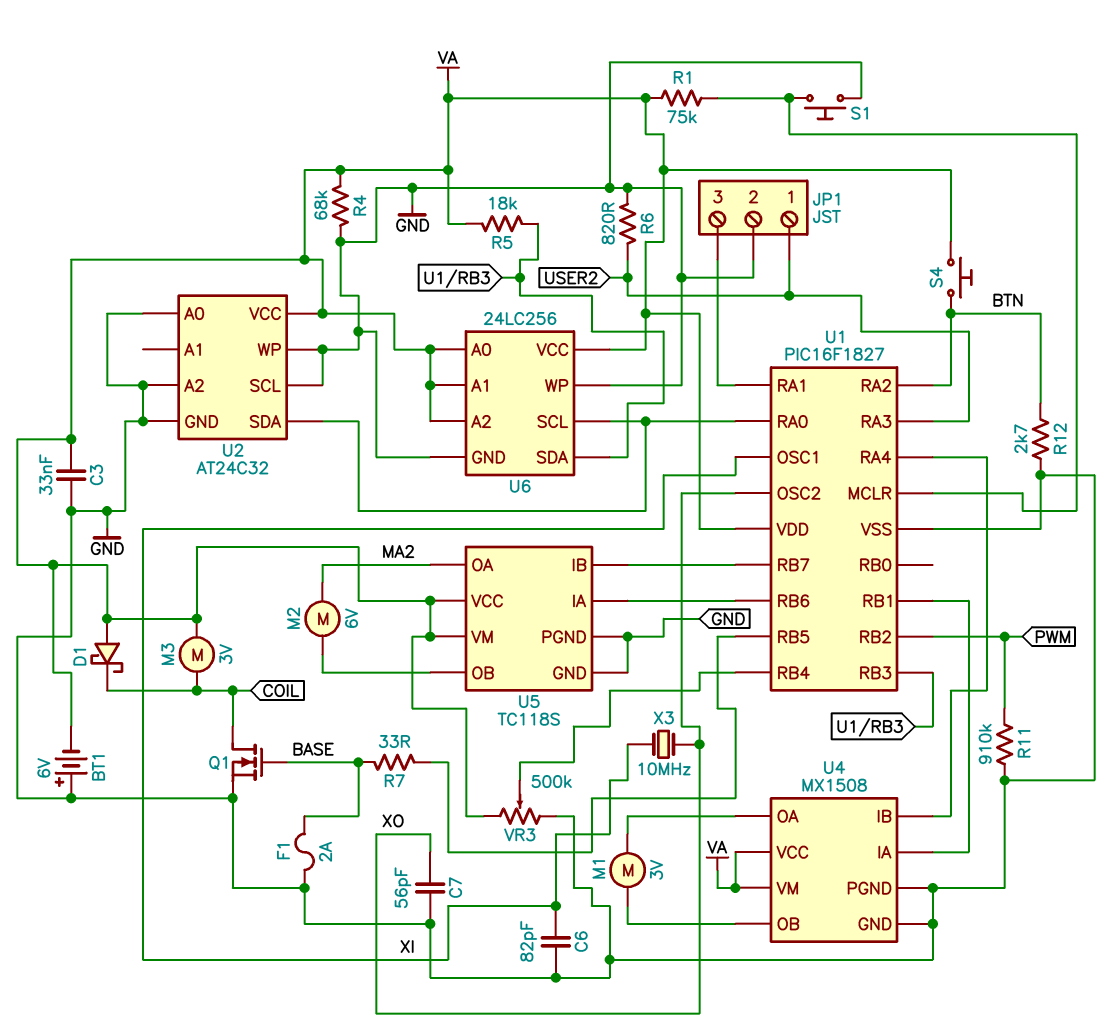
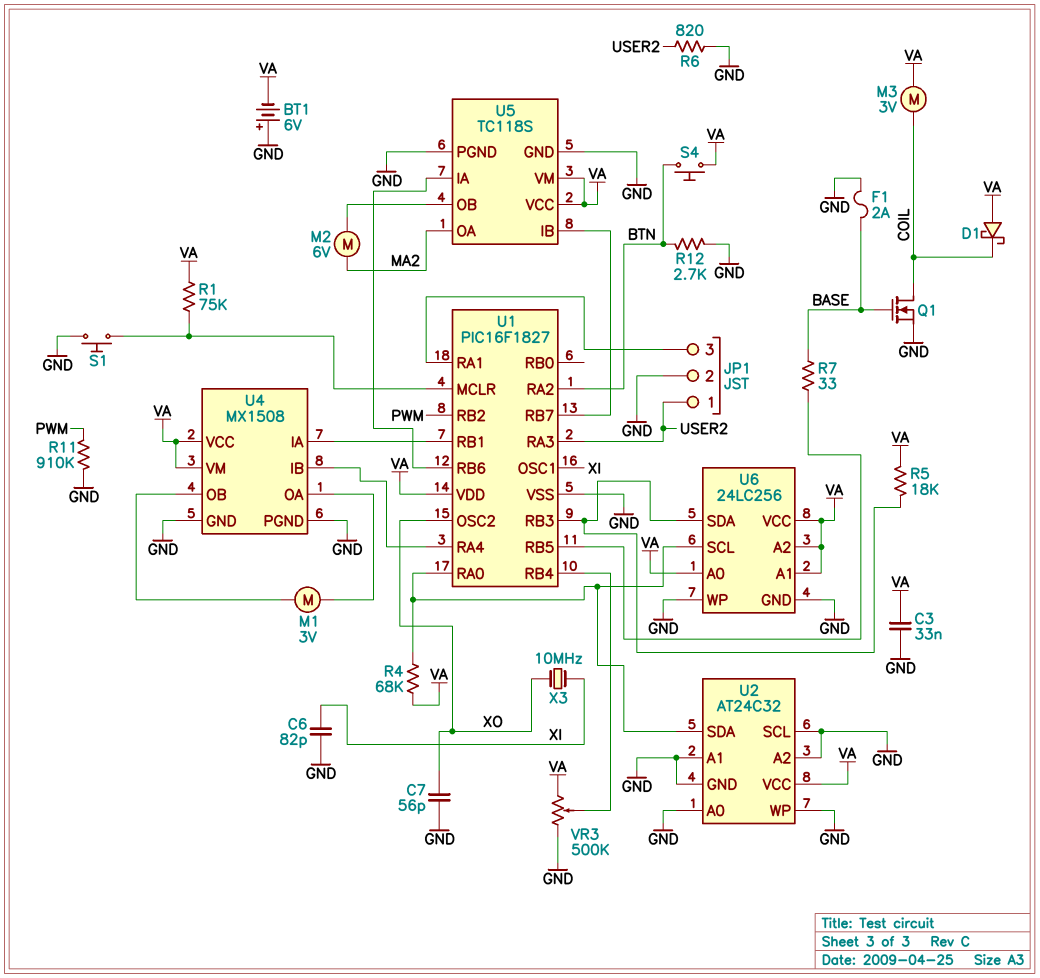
R4: 68k (GND, VA) -> 68k (U1/RA0, VA)
U2 pin A1: none -> GND

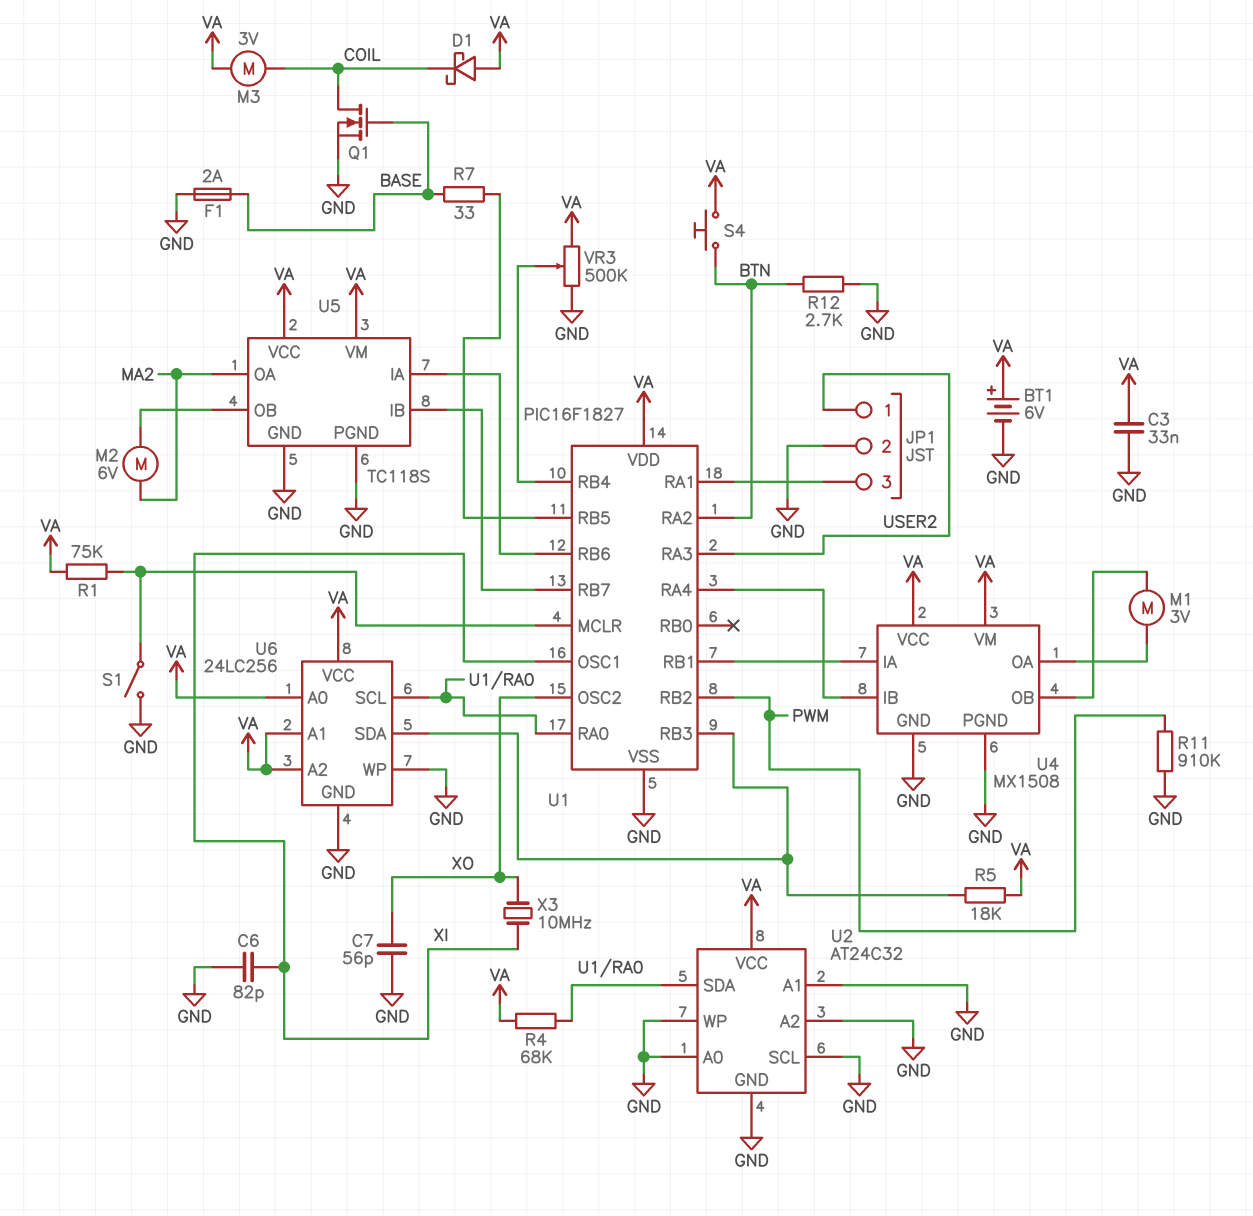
BT1: 6V (plus GND, minus VA) -> 6V (plus VA, minus GND)
R6: 820 (GND, USER2) -> none
S1: button (GND, U1/MCLR) -> switch (GND, U1/MCLR)

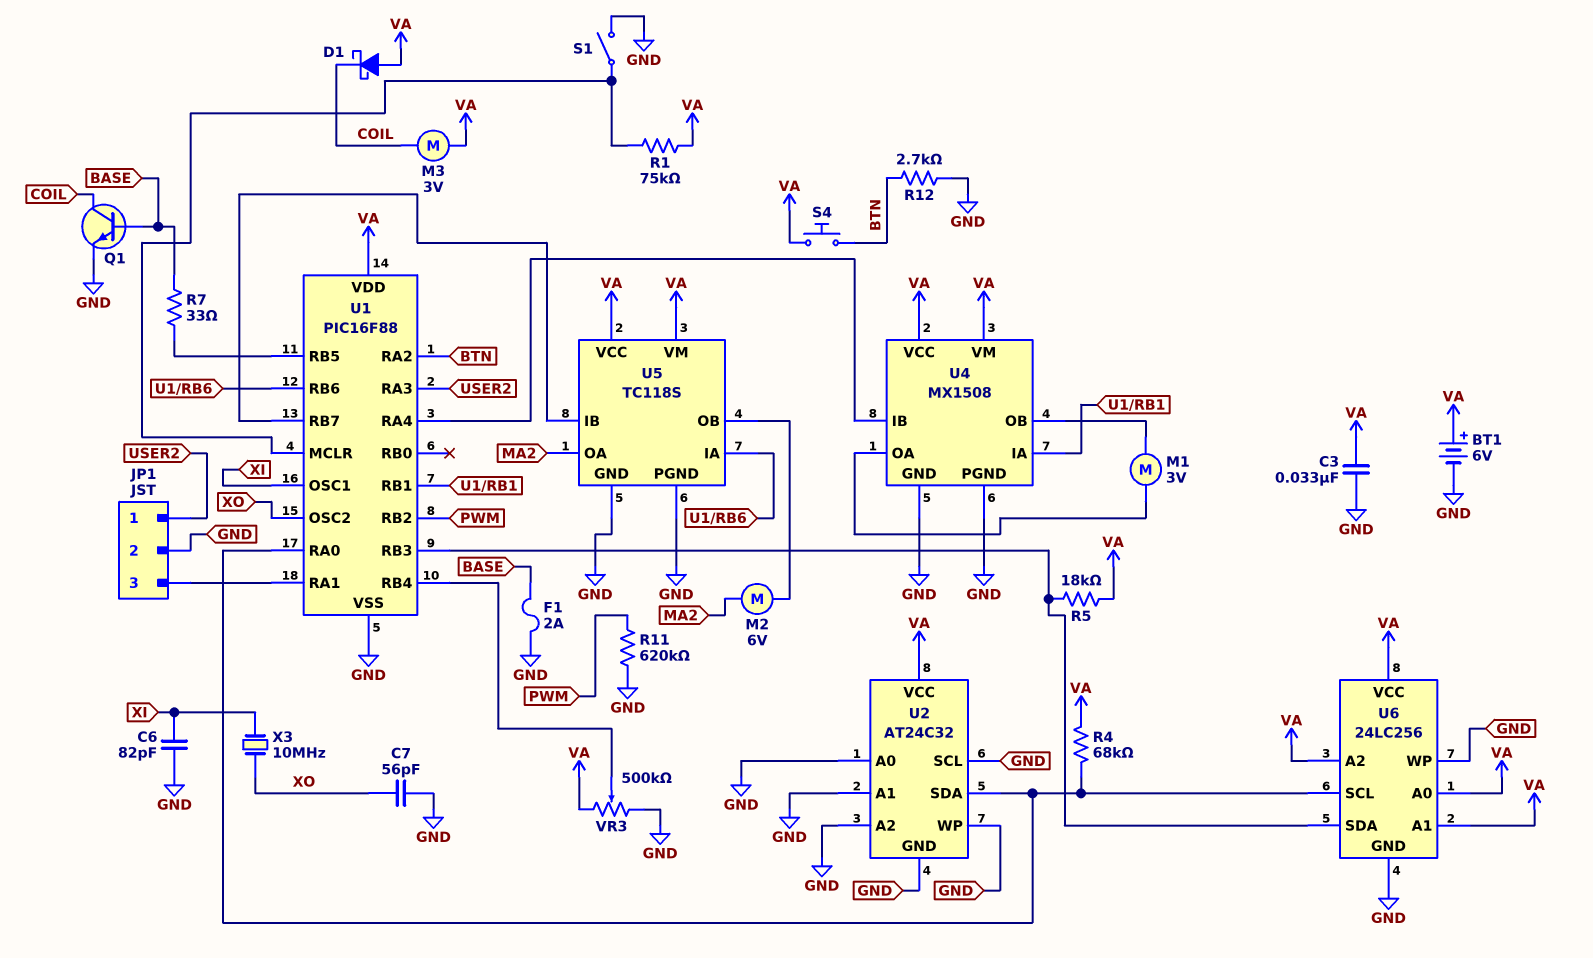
Q1: NMOS (G BASE, D COIL, S GND) -> NPN (B BASE, C COIL, E GND)
R11: 910k (GND, PWM) -> 620k (GND, PWM)
U1: PIC16F1827 -> PIC16F88

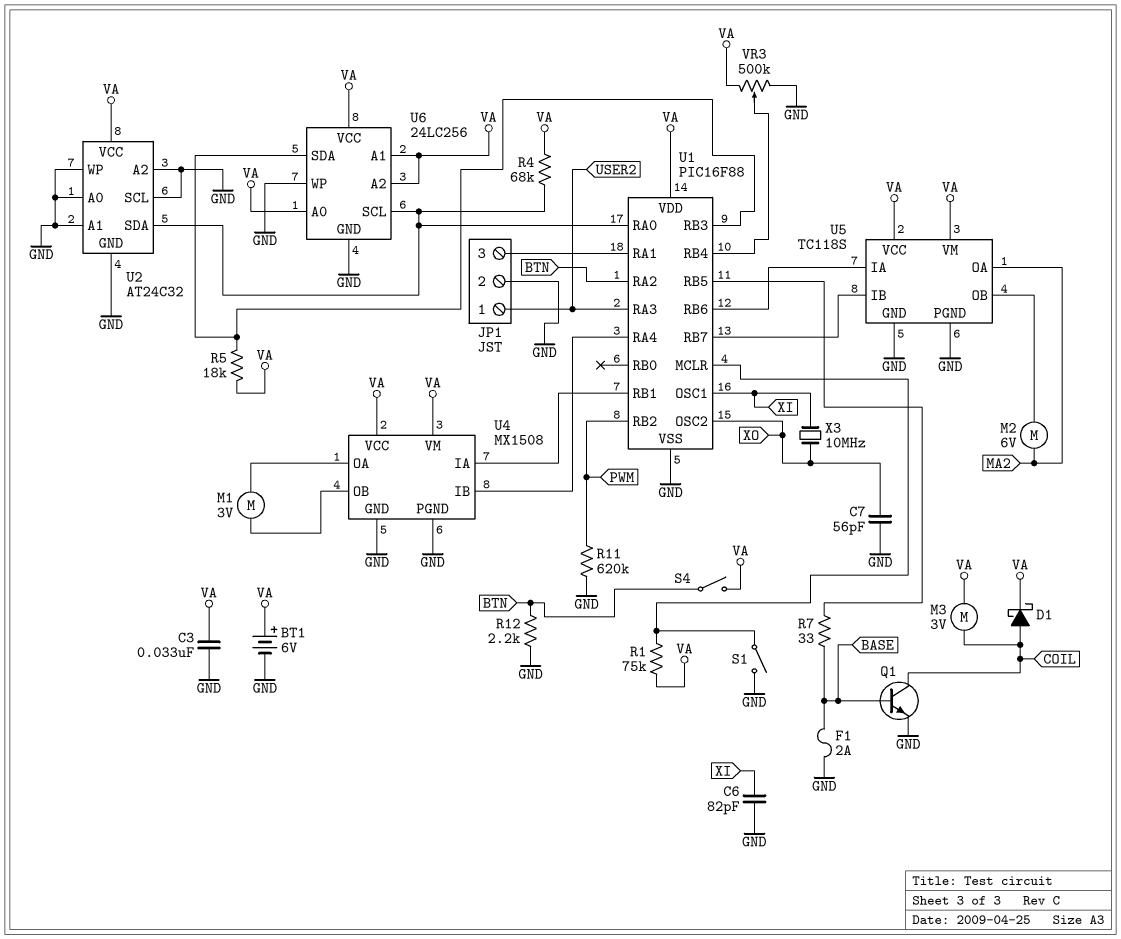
D1: schottky (A VA, K COIL) -> schottky (A COIL, K VA)
R12: 2.7k (BTN, GND) -> 2.2k (BTN, GND)
S4: button (BTN, VA) -> switch (BTN, VA)

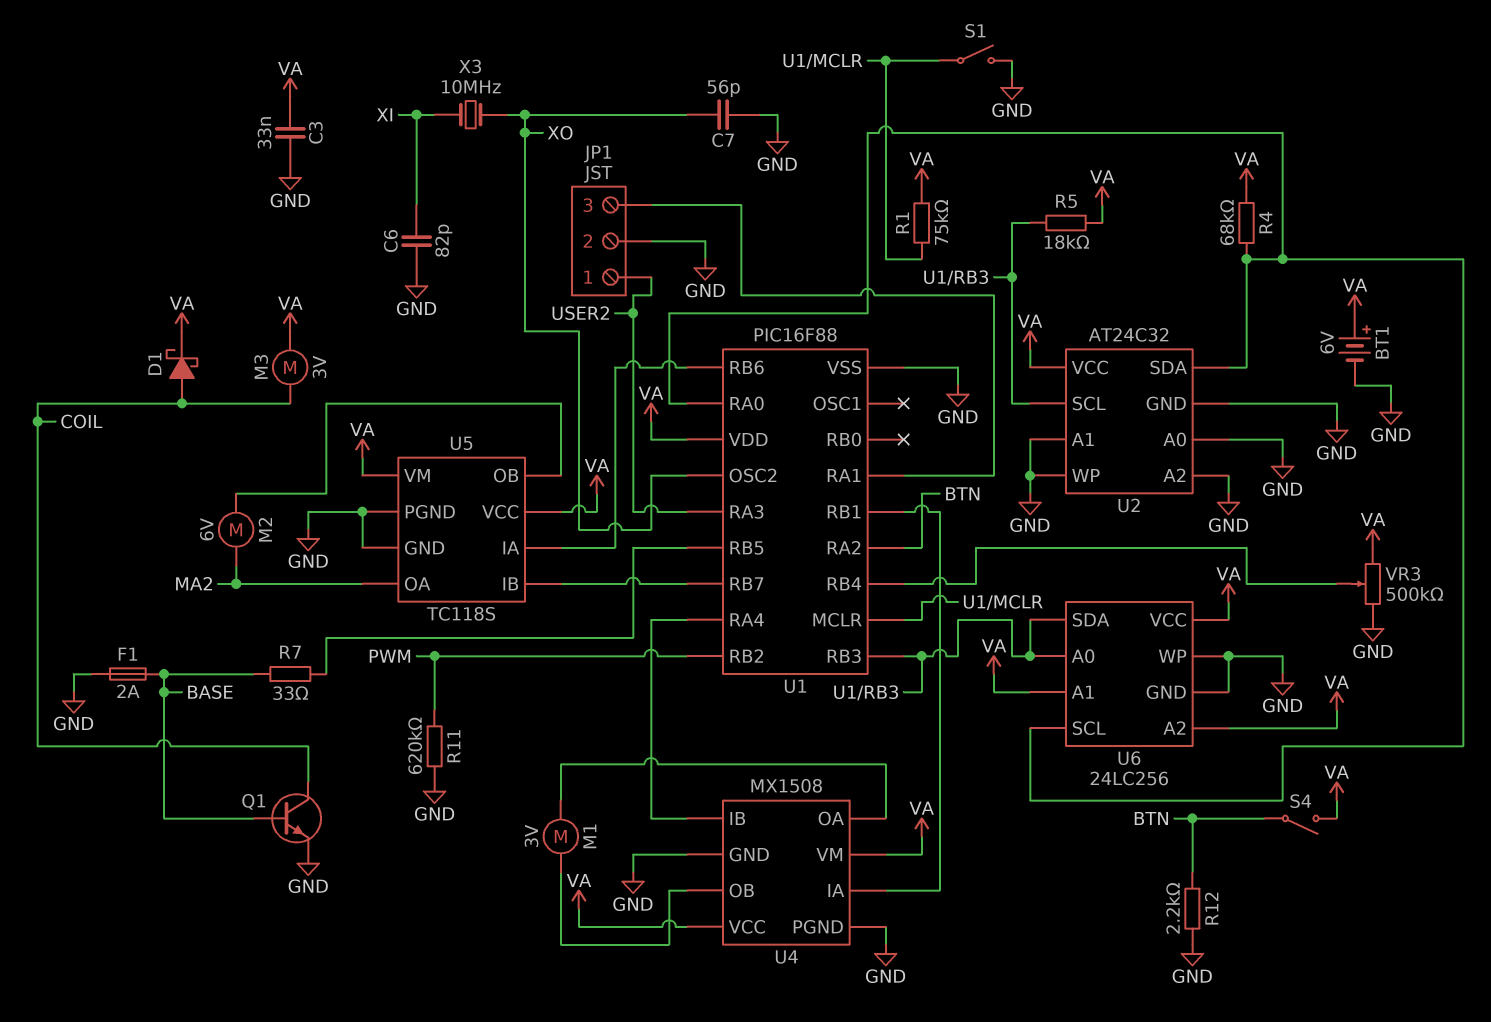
U1 pin OSC1: XI -> none
U2 pin SCL: GND -> U1/RB3
U6 pin A0: VA -> U1/RB3

